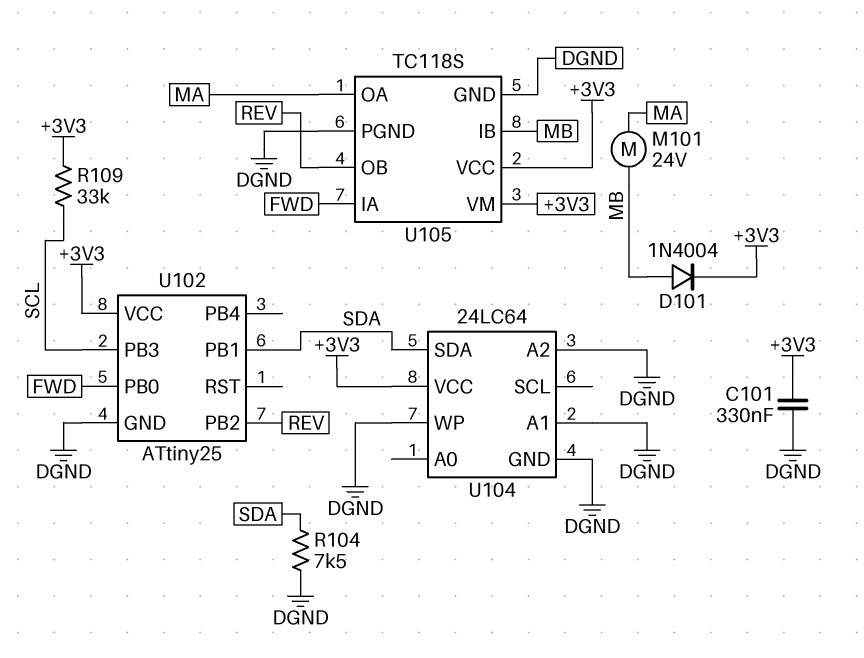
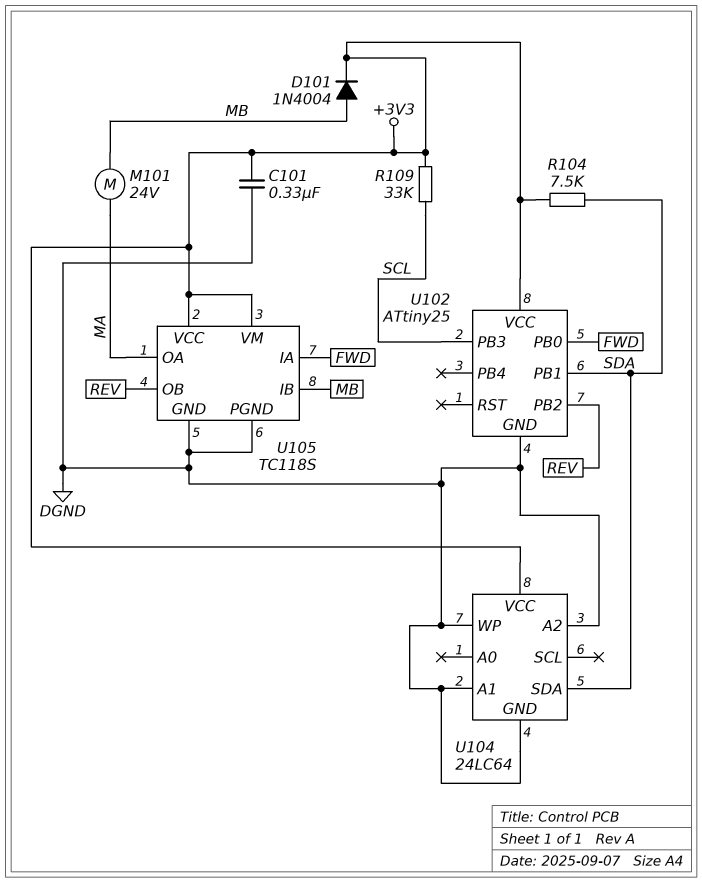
R104: 7.5k (DGND, SDA) -> 7.5k (+3V3, SDA)

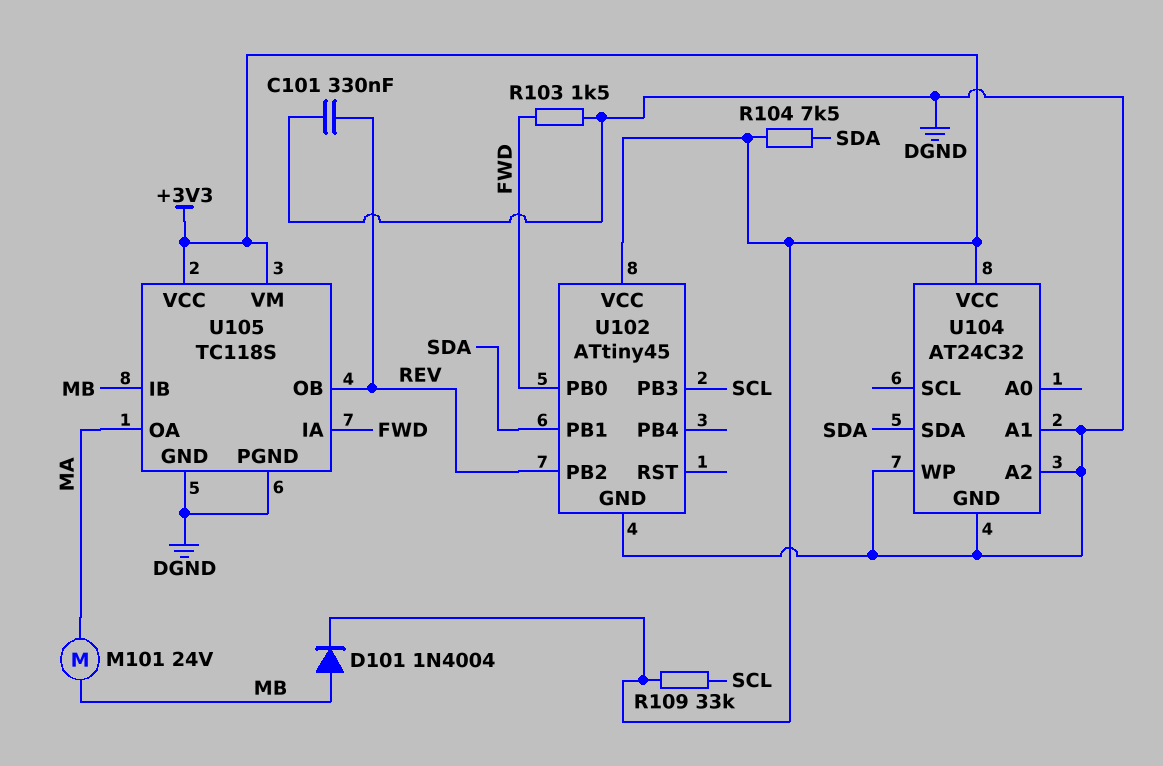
C101: 330nF (+3V3, DGND) -> 330nF (DGND, REV)
R103: none -> 1.5k (DGND, FWD)
U102: ATtiny25 -> ATtiny45
U104: 24LC64 -> AT24C32

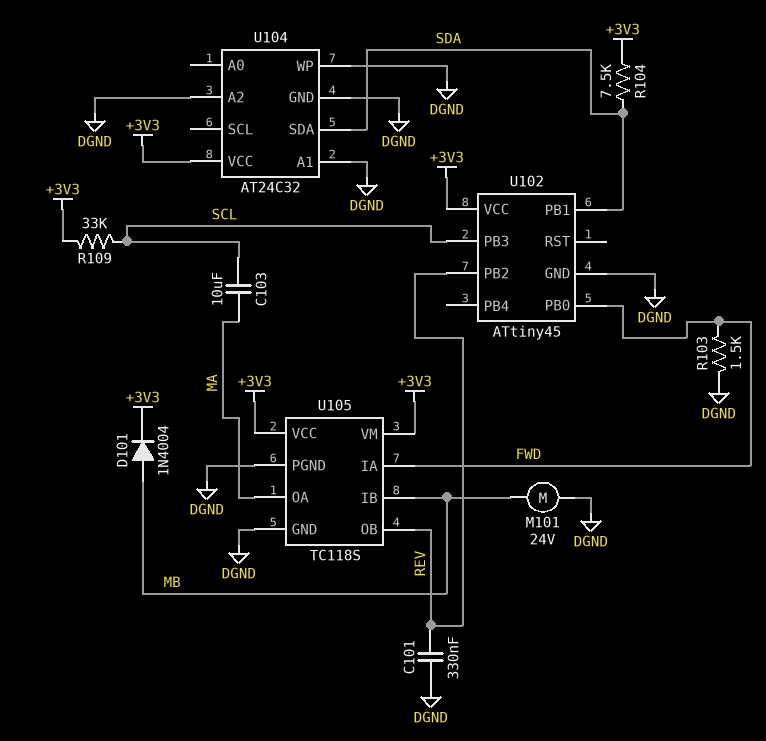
C103: none -> 10uF (MA, SCL)
M101: motor 24V (MA, MB) -> motor 24V (DGND, MB)

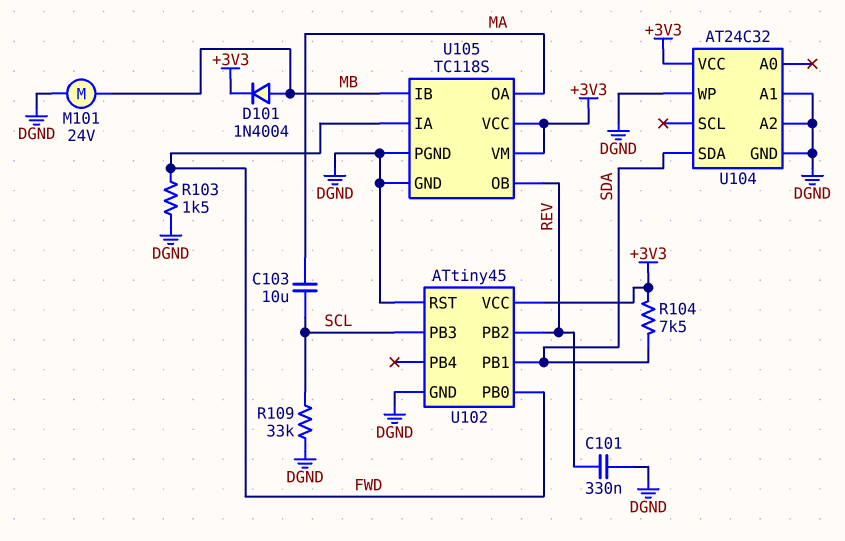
R109: 33k (+3V3, SCL) -> 33k (DGND, SCL)
U102 pin RST: none -> DGND

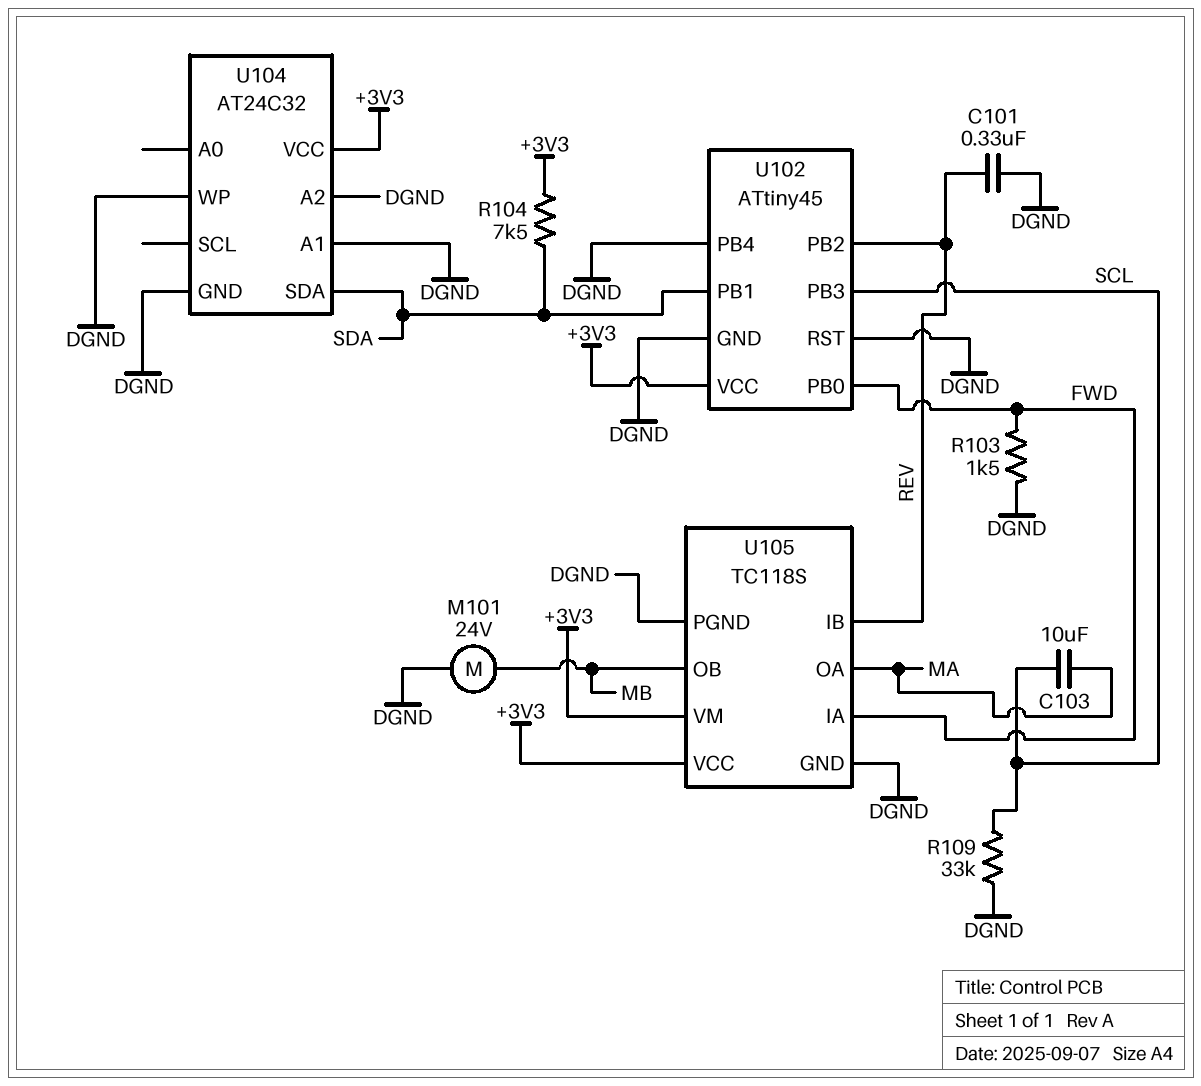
D101: diode 1N4004 (A MB, K +3V3) -> none
U102 pin PB4: none -> DGND
U105 pin IB: MB -> REV
U105 pin OB: REV -> MB

